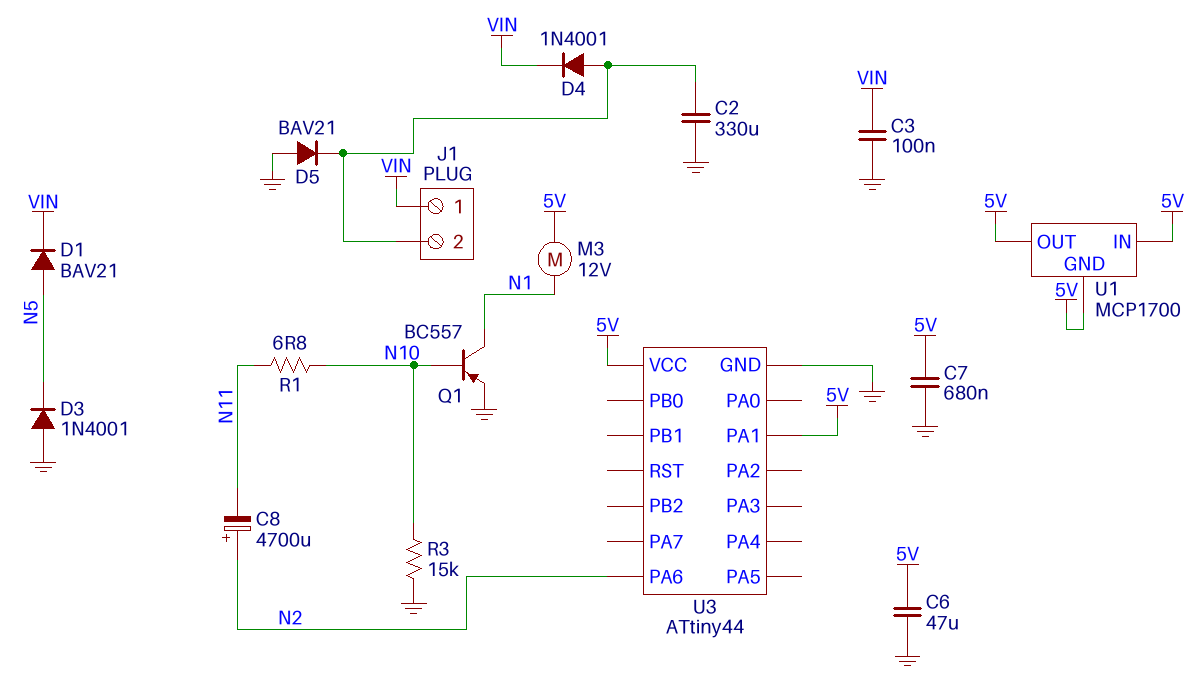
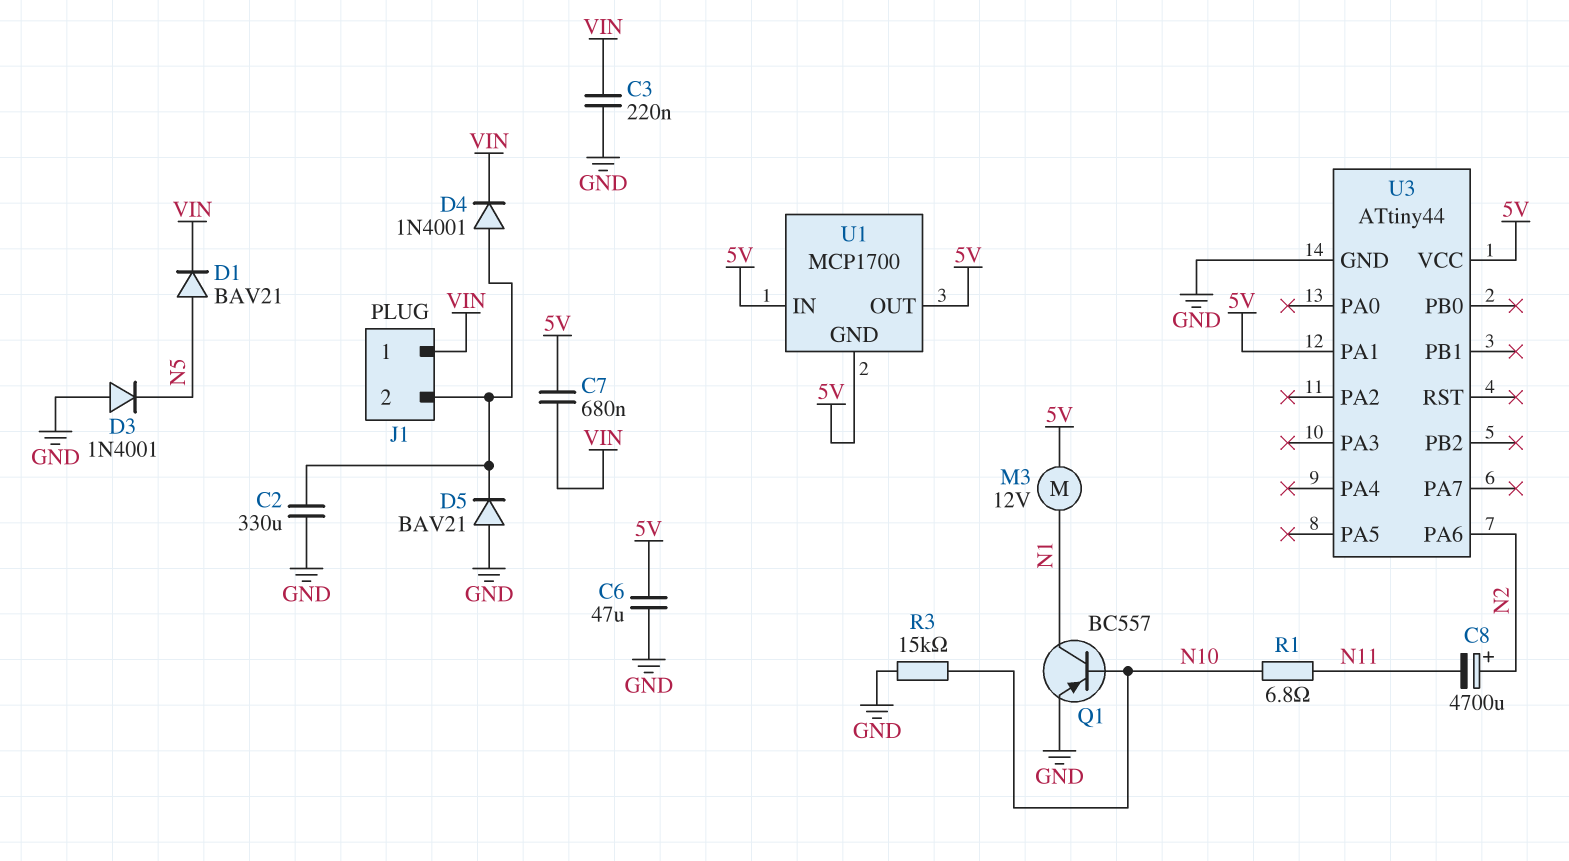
C3: 100nF (GND, VIN) -> 220nF (GND, VIN)
C7: 680nF (5V, GND) -> 680nF (5V, VIN)

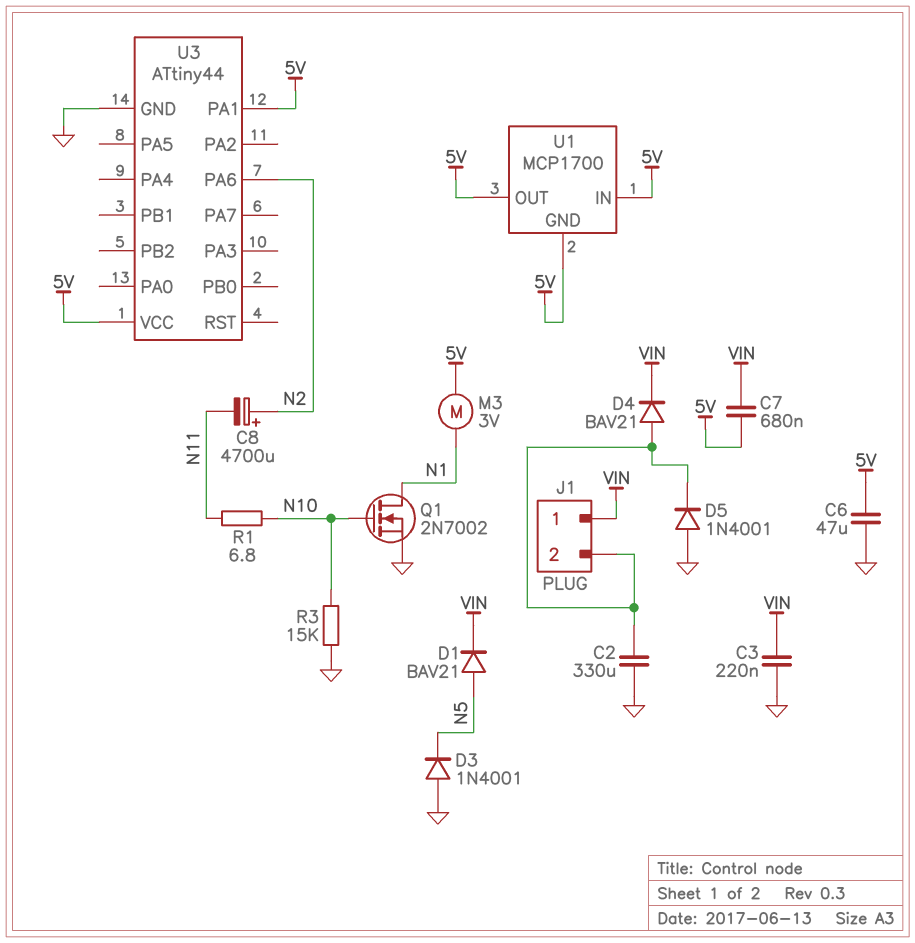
D4: diode 1N4001 (A J1/2, K VIN) -> diode BAV21 (A J1/2, K VIN)
D5: diode BAV21 (A GND, K J1/2) -> diode 1N4001 (A GND, K J1/2)
M3: motor 12V (5V, N1) -> motor 3V (5V, N1)
Q1: PNP BC557 (B N10, C N1, E GND) -> NMOS 2N7002 (G N10, D N1, S GND)

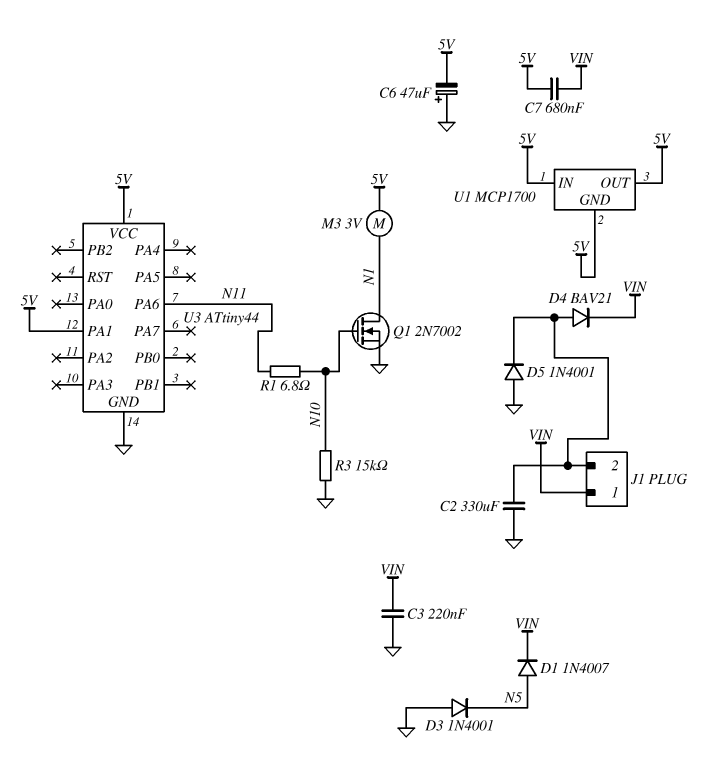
C6: 47uF (5V, GND) -> 47uF (plus GND, minus 5V)
C8: 4700uF (plus N2, minus N11) -> none
D1: diode BAV21 (A N5, K VIN) -> diode 1N4007 (A N5, K VIN)
U3 pin PA6: N2 -> N11

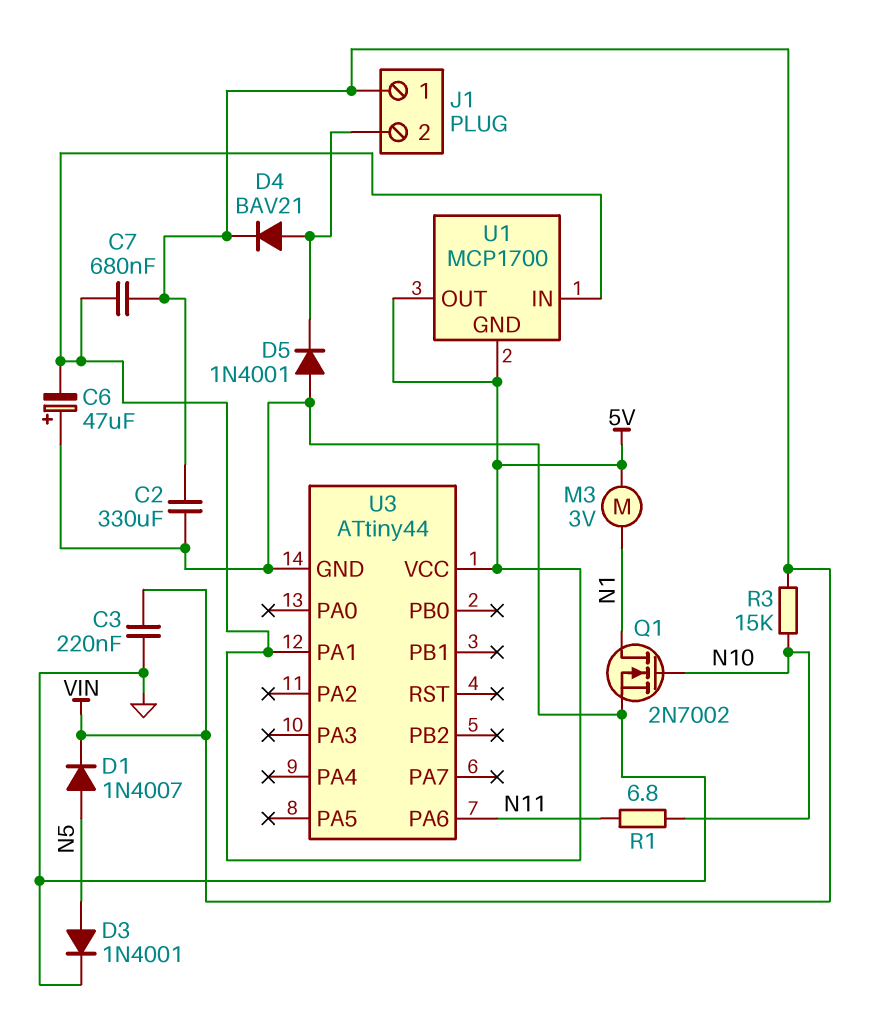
C2: 330uF (GND, J1/2) -> 330uF (GND, VIN)
D3: diode 1N4001 (A GND, K N5) -> diode 1N4001 (A N5, K GND)
R3: 15k (GND, N10) -> 15k (N10, VIN)

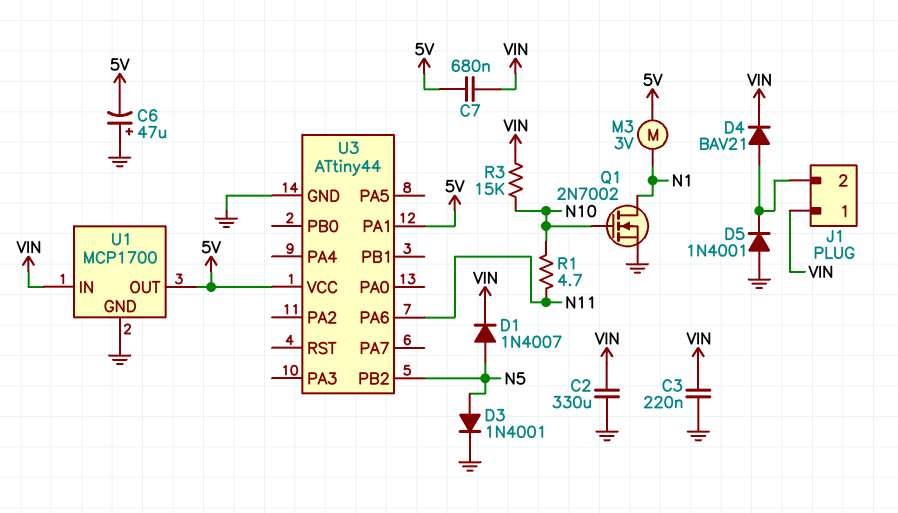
R1: 6.8 (N10, N11) -> 4.7 (N10, N11)
U1 pin GND: 5V -> GND
U1 pin IN: 5V -> VIN
U3 pin PB2: none -> N5

